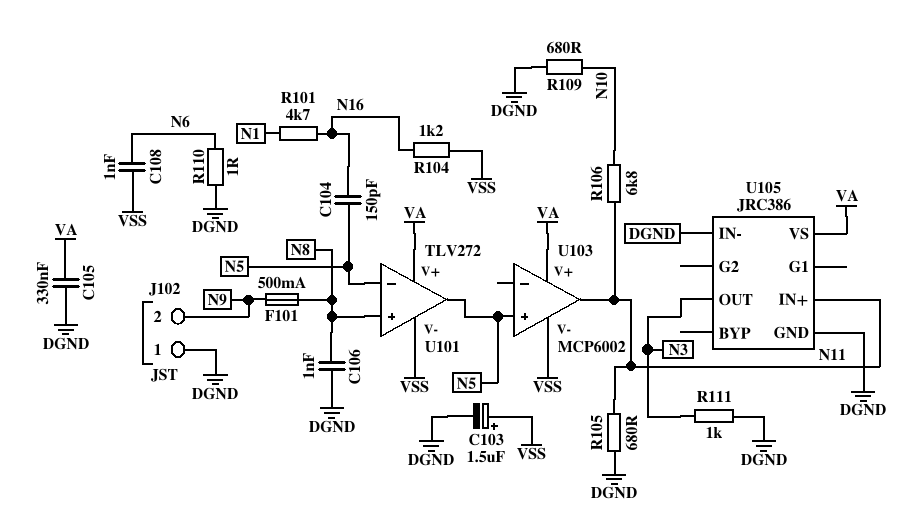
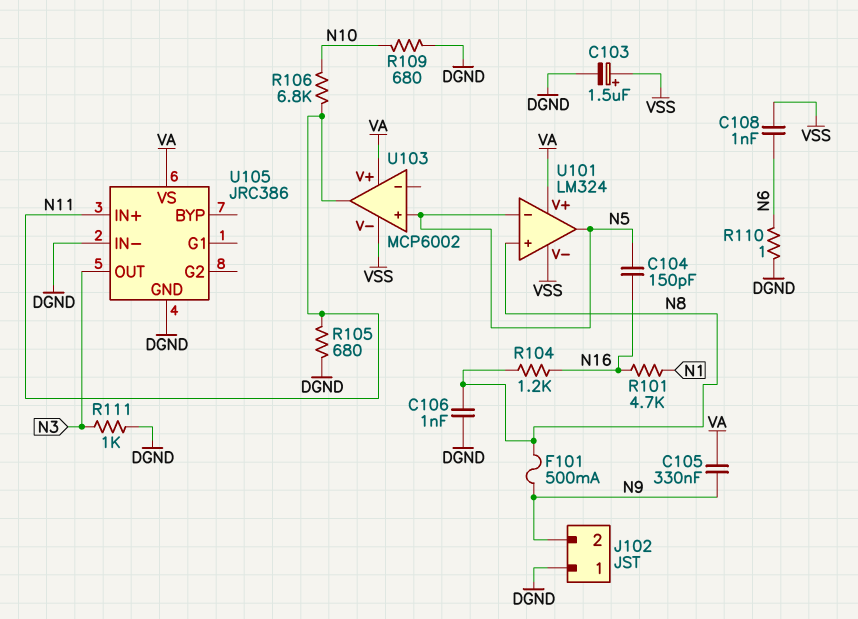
C105: 330nF (DGND, VA) -> 330nF (N9, VA)
R104: 1.2k (N16, VSS) -> 1.2k (N8, N16)
U101: TLV272 -> LM324

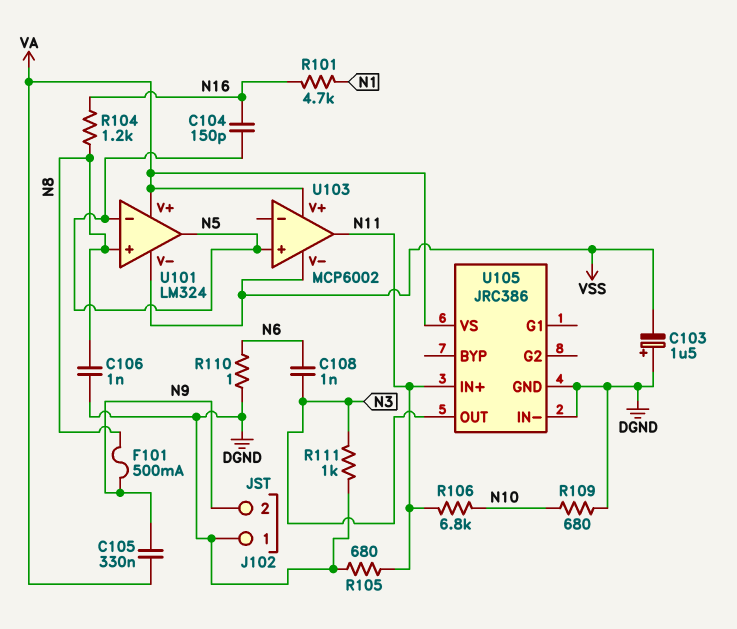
C103: 1.5uF (plus VSS, minus DGND) -> 1.5uF (plus DGND, minus VSS)
C108: 1nF (N6, VSS) -> 1nF (N3, N6)

